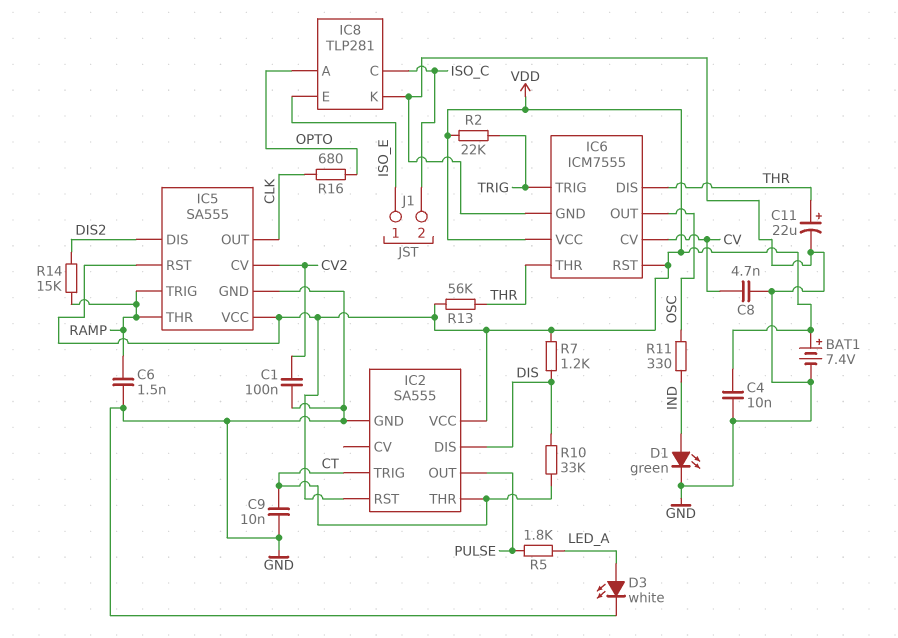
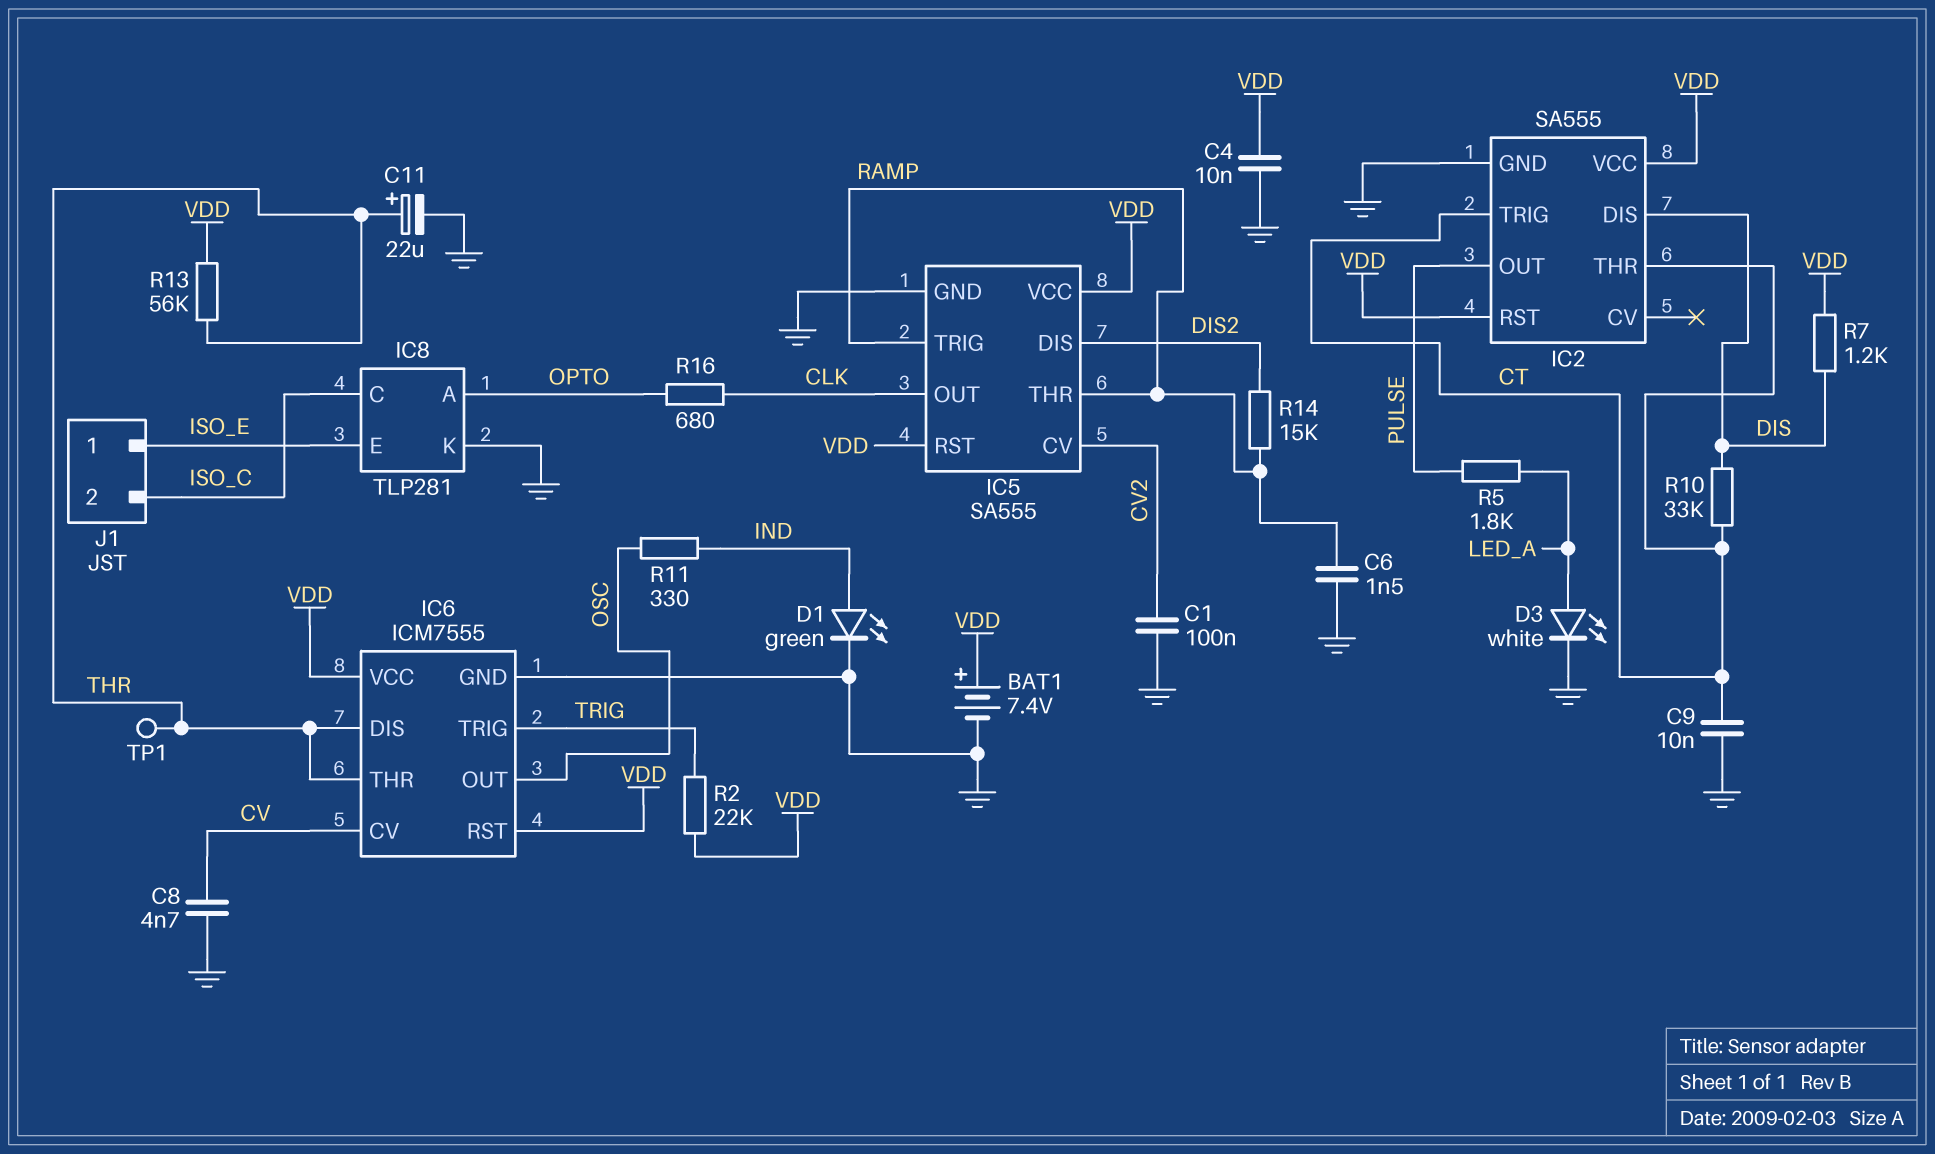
TP1: none -> test point (THR)

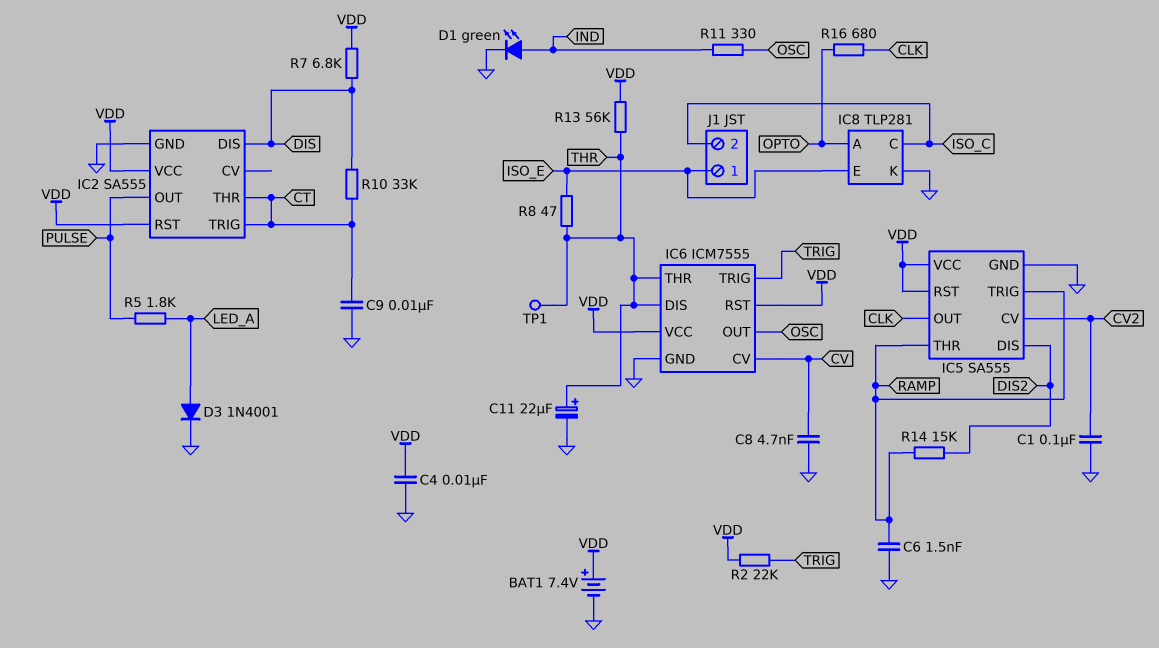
D3: LED white (A LED_A, K GND) -> diode 1N4001 (A LED_A, K GND)
R7: 1.2k (DIS, VDD) -> 6.8k (DIS, VDD)
R8: none -> 47 (ISO_E, THR)

